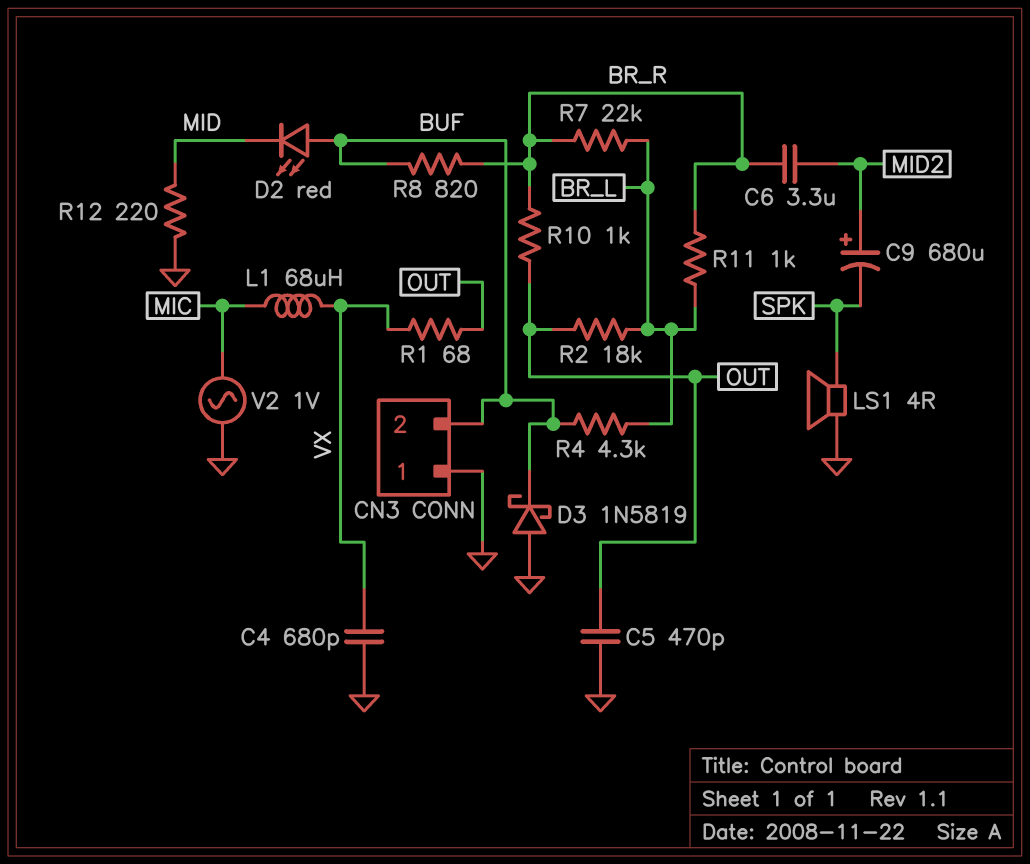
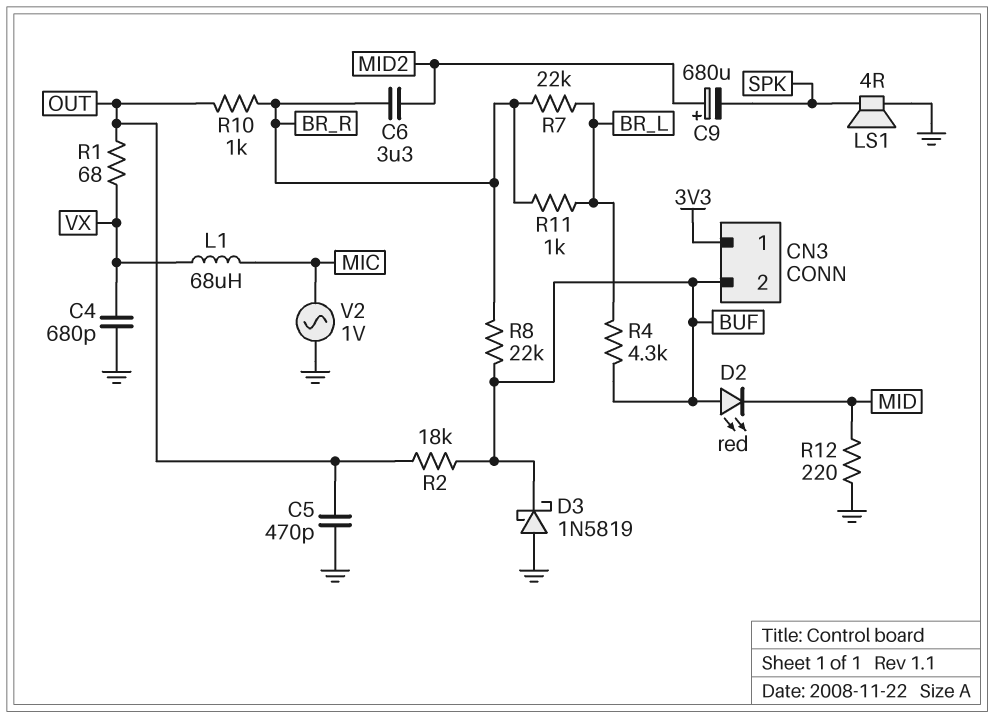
CN3 pin 1: GND -> 3V3
R2: 18k (BR_L, OUT) -> 18k (BUF, OUT)
R8: 820 (BR_R, BUF) -> 22k (BR_R, BUF)

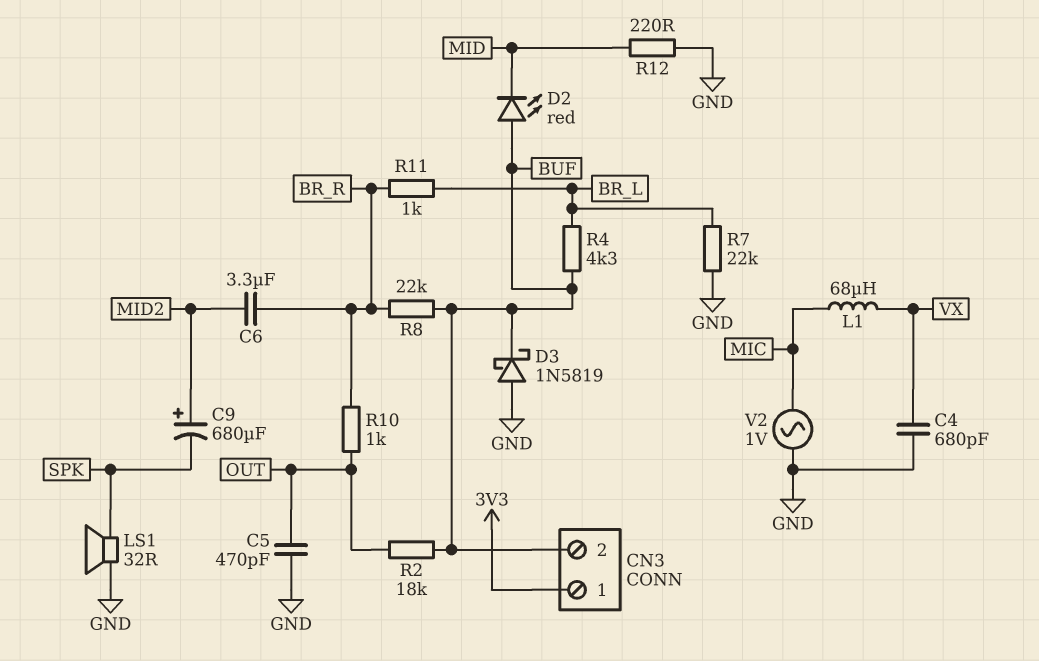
LS1: speaker 4R (GND, SPK) -> speaker 32R (GND, SPK)
R1: 68 (OUT, VX) -> none
R7: 22k (BR_L, BR_R) -> 22k (BR_L, GND)

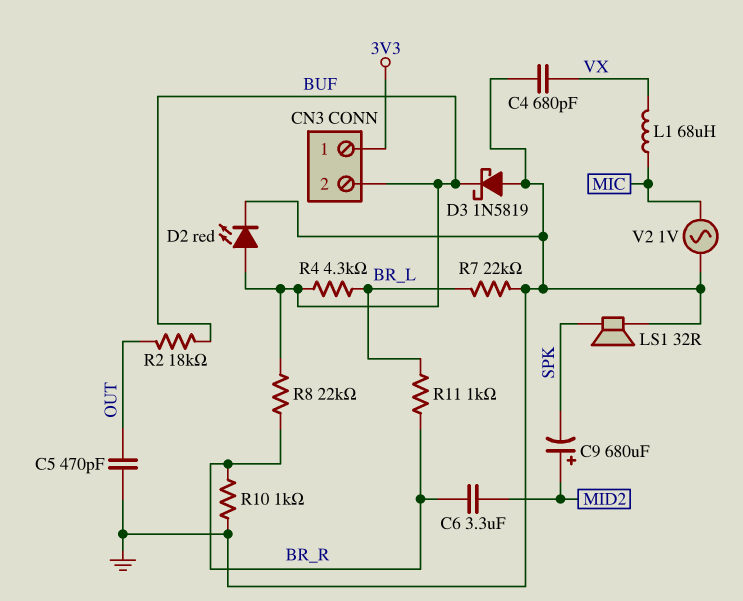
D2: LED red (A BUF, K MID) -> LED red (A BUF, K GND)
R10: 1k (BR_R, OUT) -> 1k (BR_R, GND)
R12: 220 (GND, MID) -> none

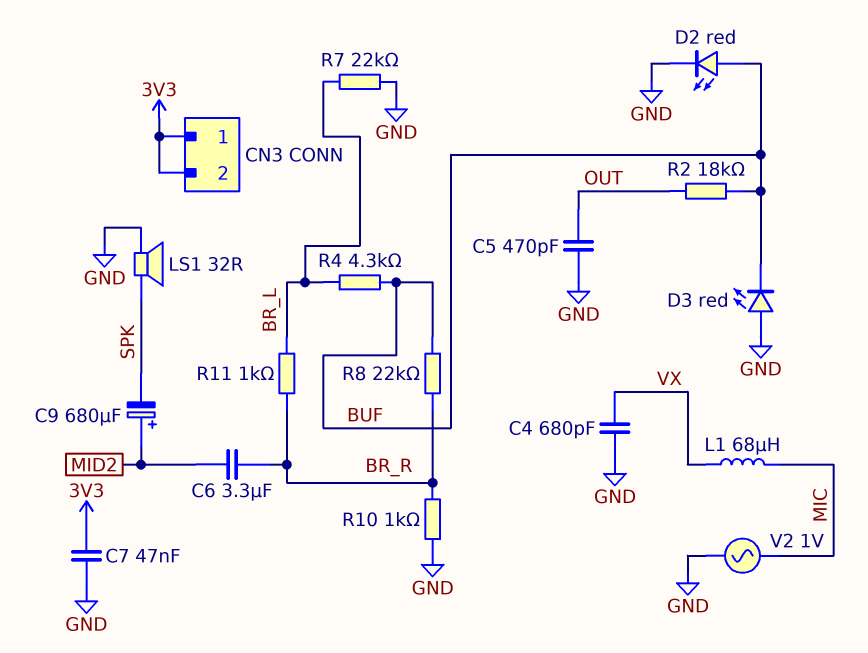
C7: none -> 47nF (3V3, GND)
CN3 pin 2: BUF -> 3V3
D3: schottky 1N5819 (A GND, K BUF) -> LED red (A GND, K BUF)

